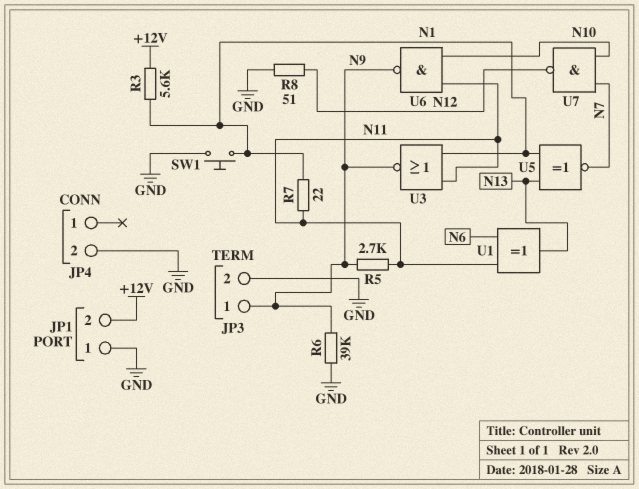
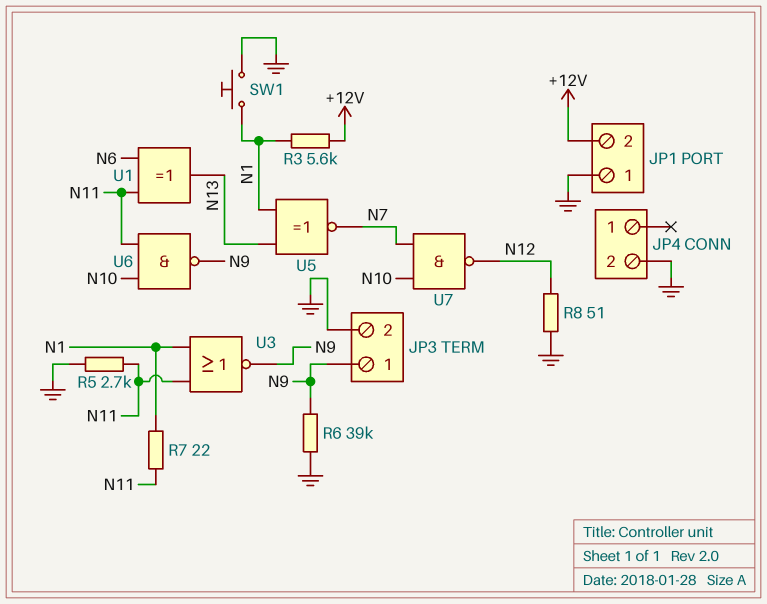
R5: 2.7k (N9, N11) -> 2.7k (GND, N11)

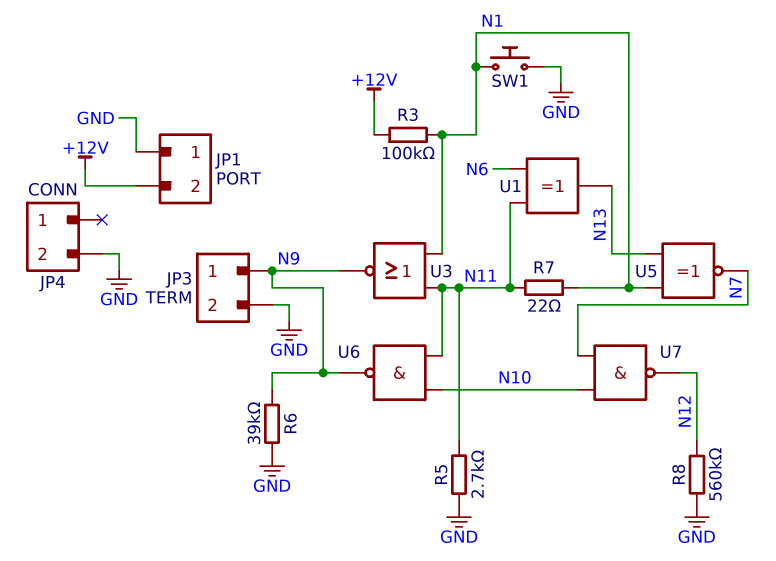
R3: 5.6k (+12V, N1) -> 100k (+12V, N1)
R8: 51 (GND, N12) -> 560k (GND, N12)

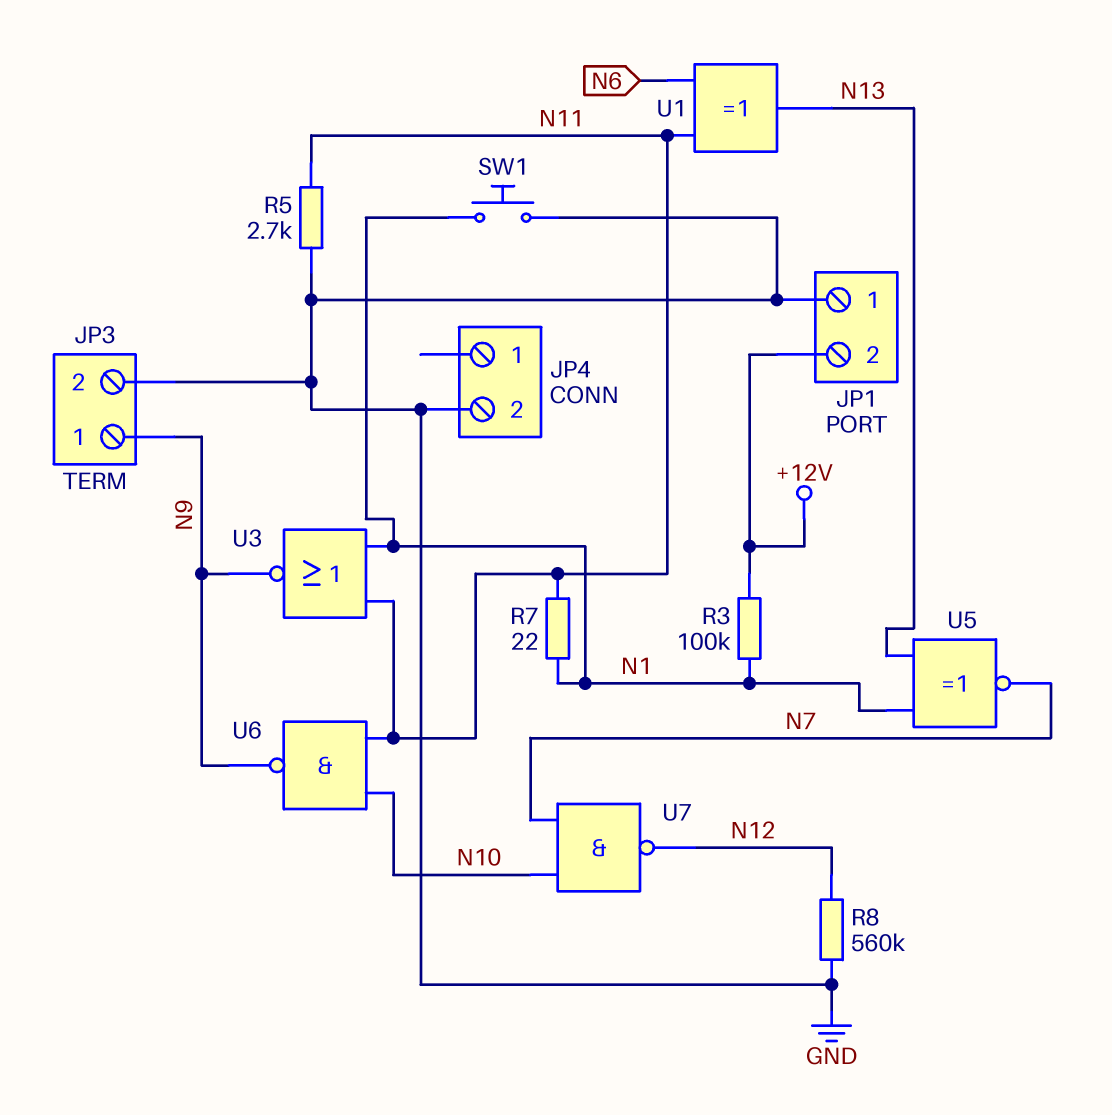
R6: 39k (GND, N9) -> none

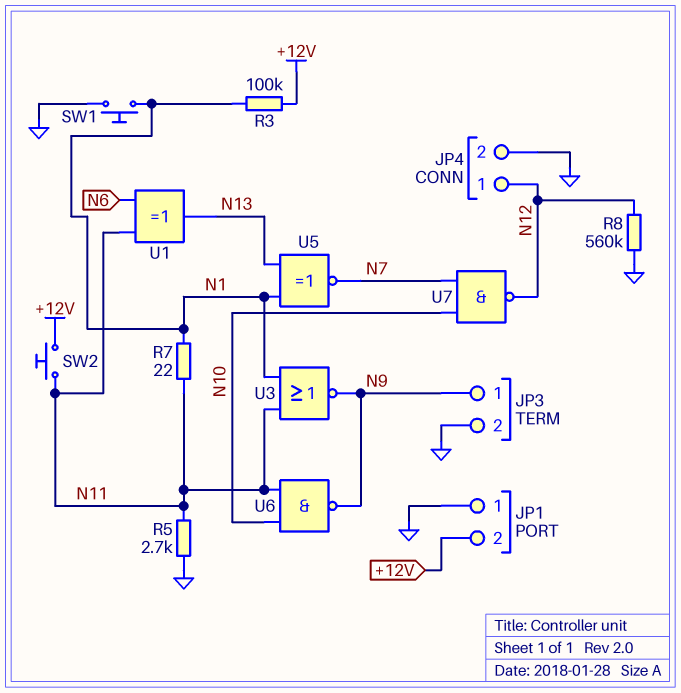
JP4 pin 1: none -> N12
SW2: none -> button (+12V, N11)

